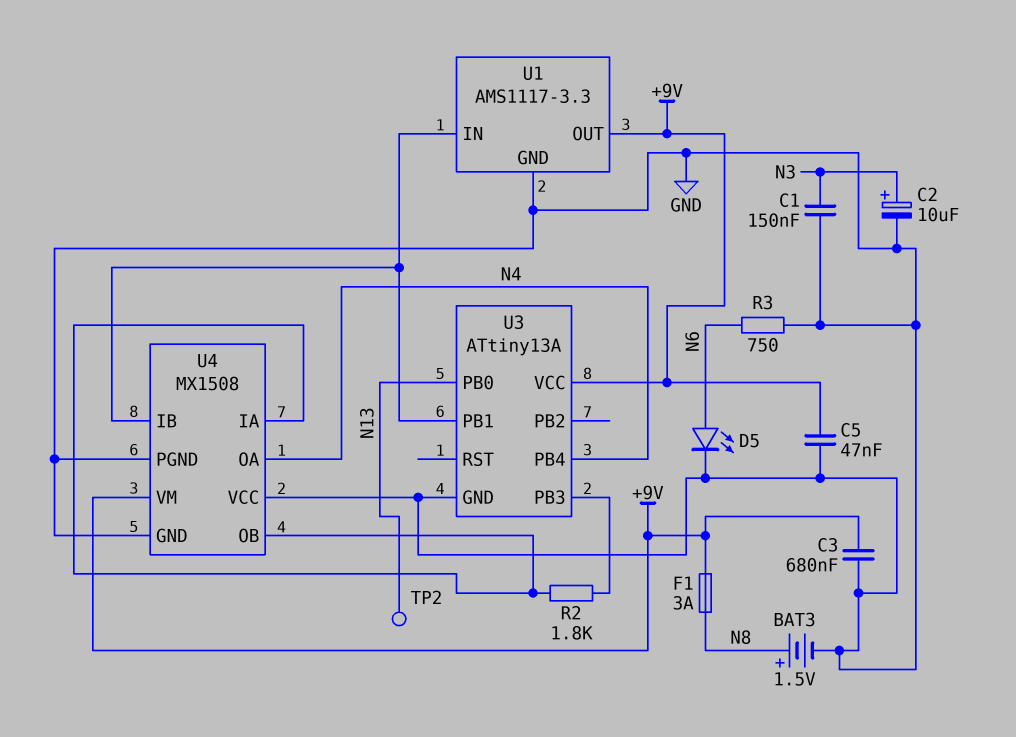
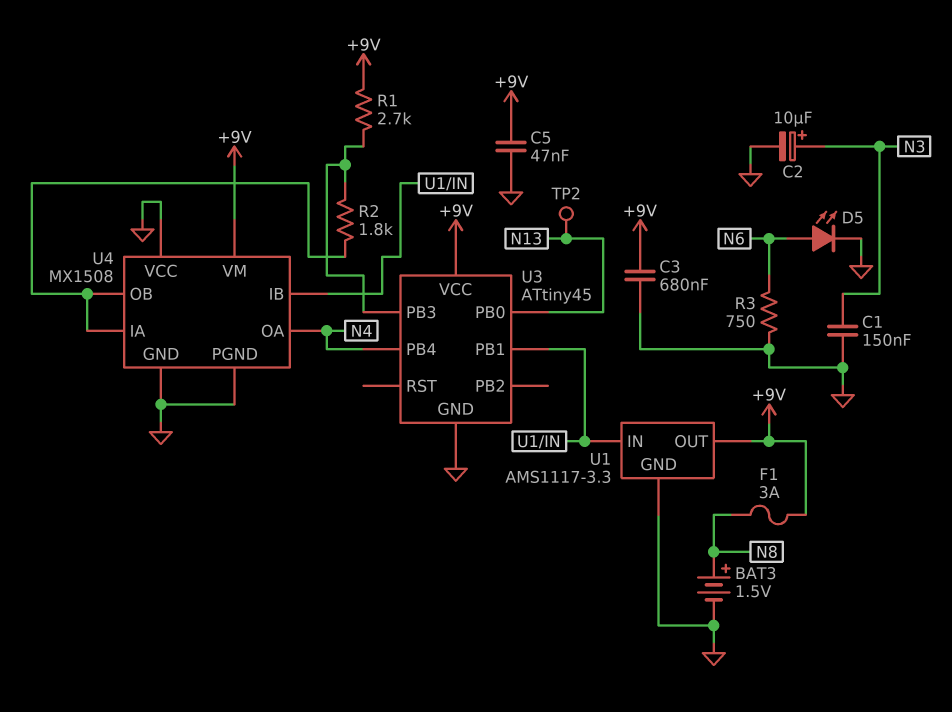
R1: none -> 2.7k (+9V, U3/PB3)
U3: ATtiny13A -> ATtiny45

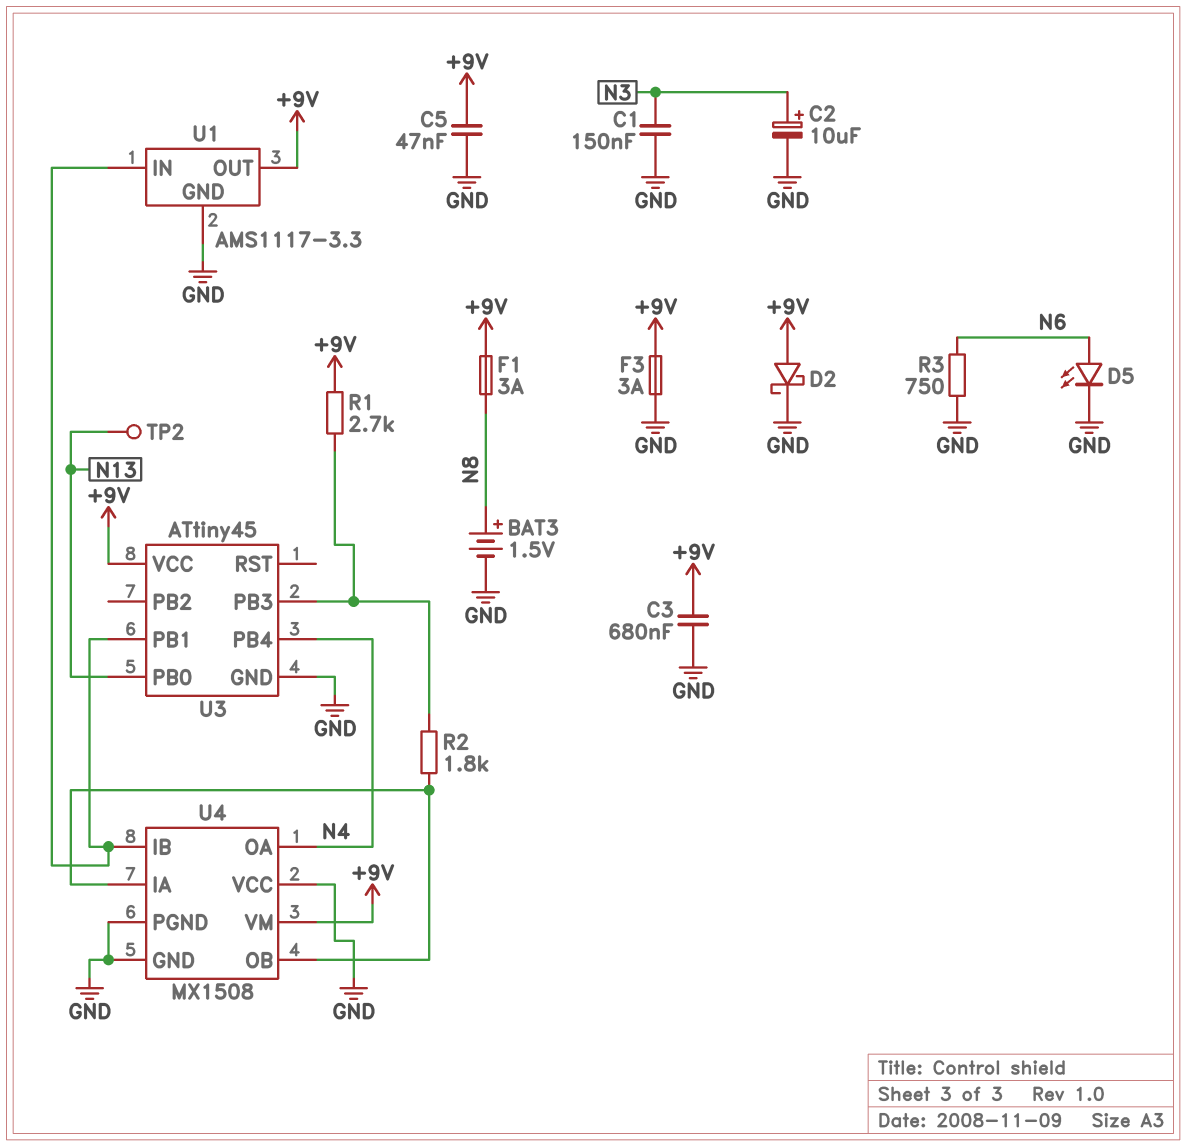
D2: none -> schottky (A +9V, K GND)
F3: none -> 3A (+9V, GND)

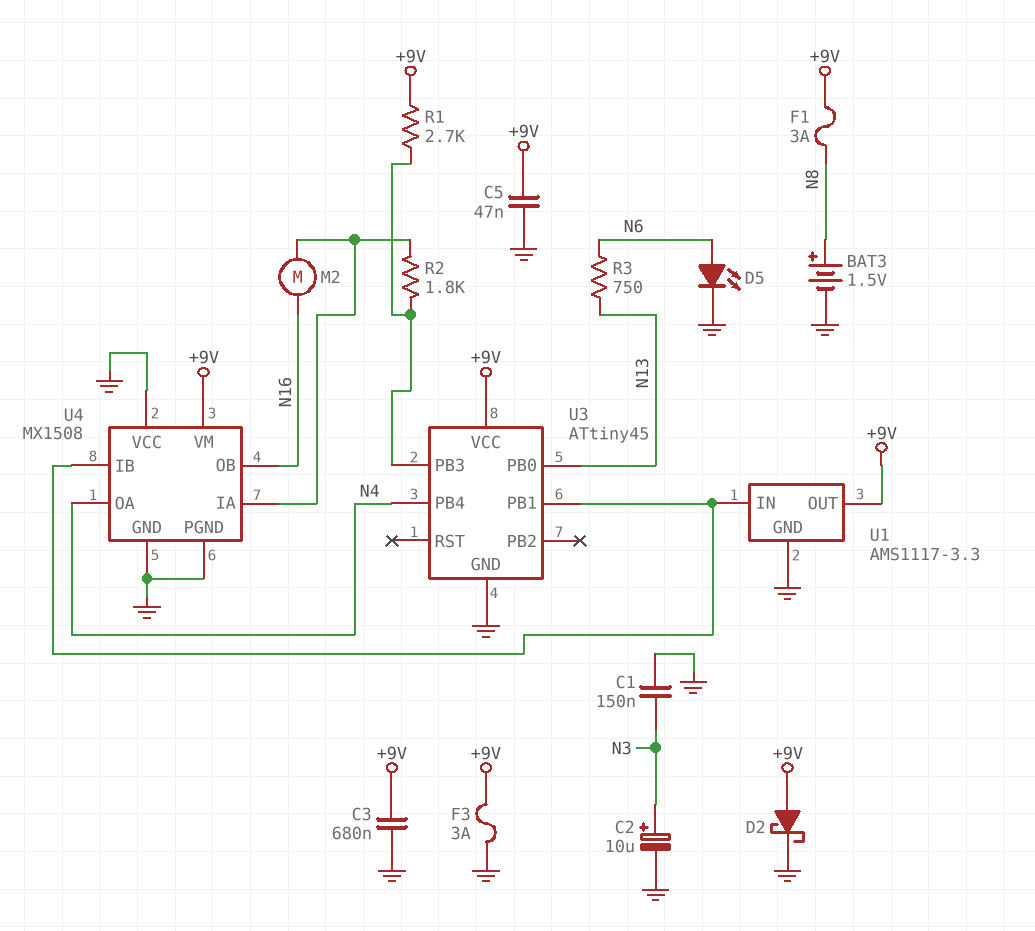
M2: none -> motor (N16, U4/IA)
R3: 750 (GND, N6) -> 750 (N6, N13)
TP2: test point (N13) -> none
U4 pin OB: U4/IA -> N16

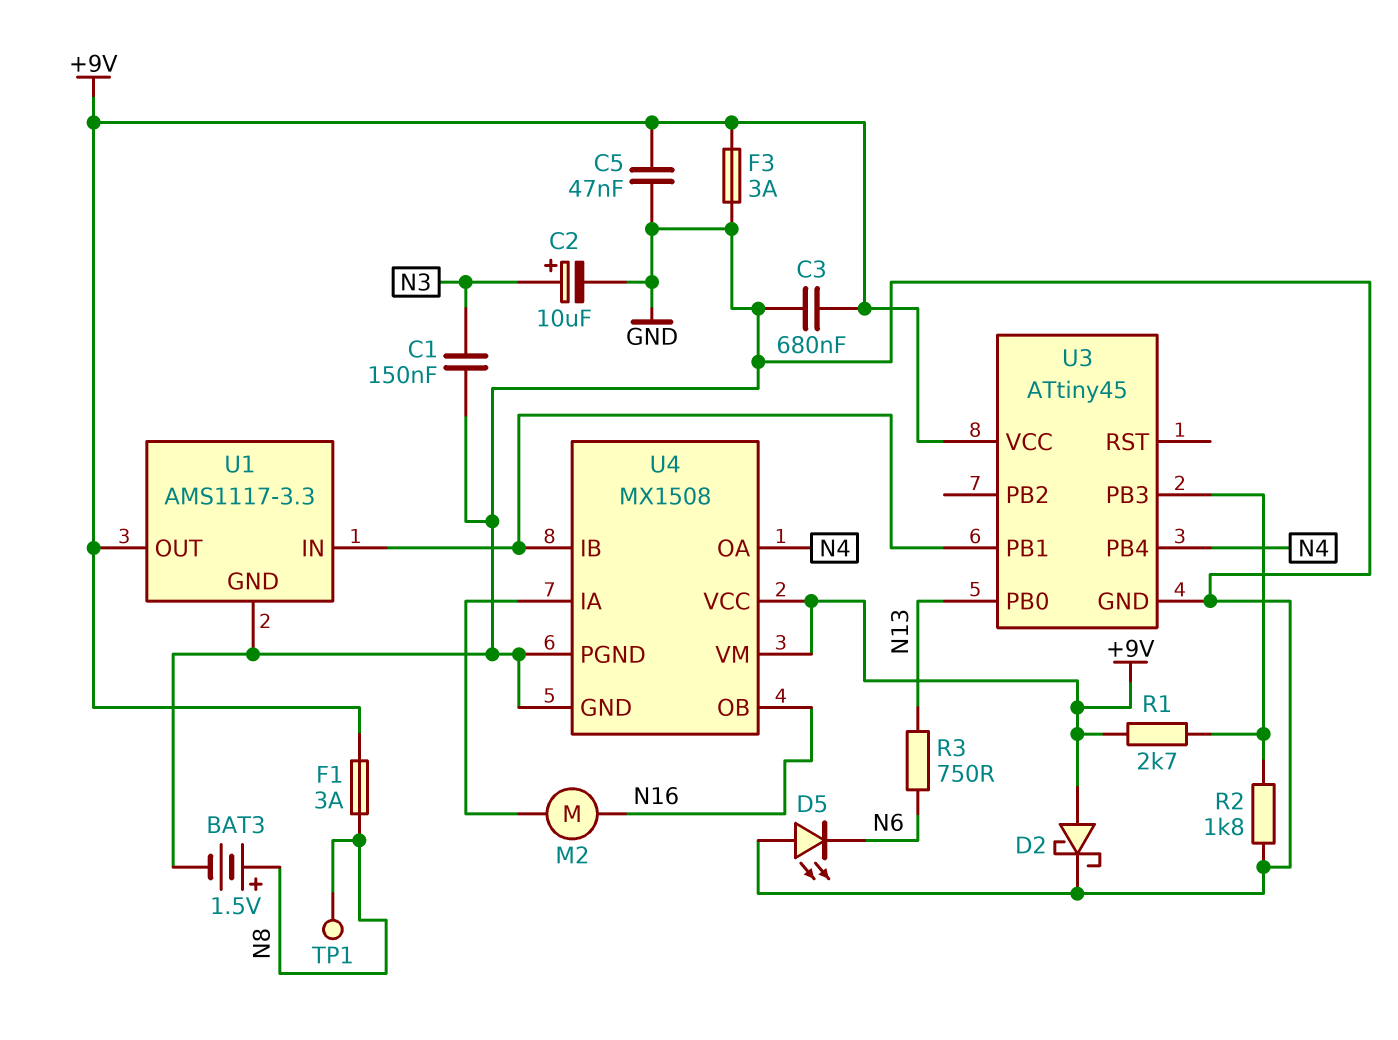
D5: LED (A N6, K GND) -> LED (A GND, K N6)
R2: 1.8k (U3/PB3, U4/IA) -> 1.8k (GND, U3/PB3)
TP1: none -> test point (N8)
U4 pin VCC: GND -> +9V

